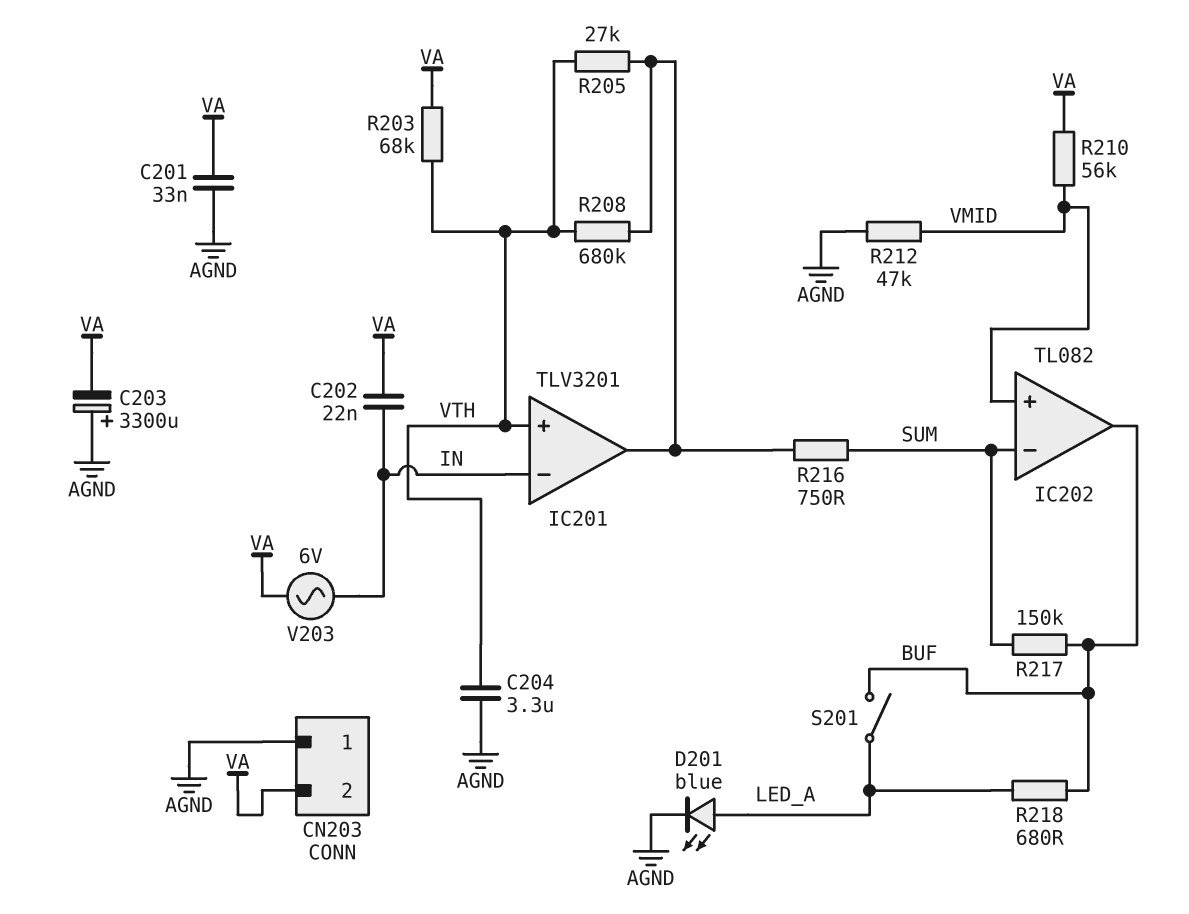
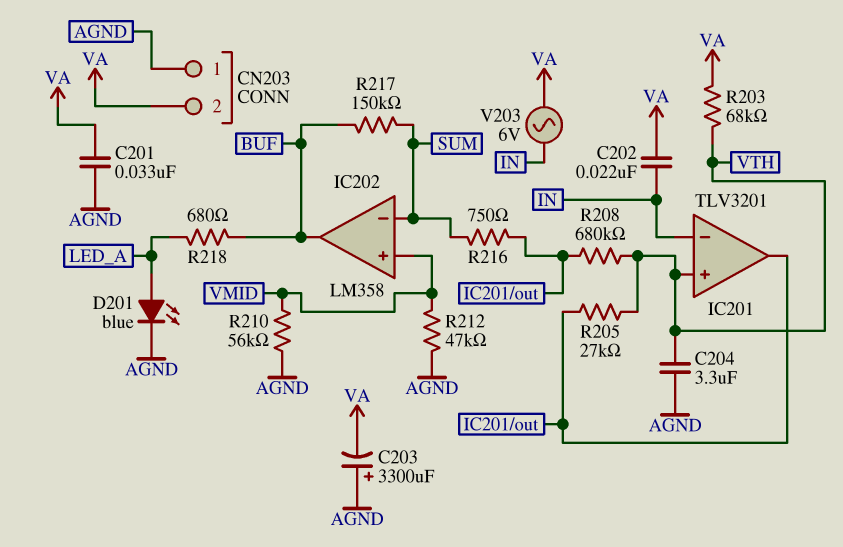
IC202: TL082 -> LM358
R210: 56k (VA, VMID) -> 56k (AGND, VMID)
S201: switch (BUF, LED_A) -> none

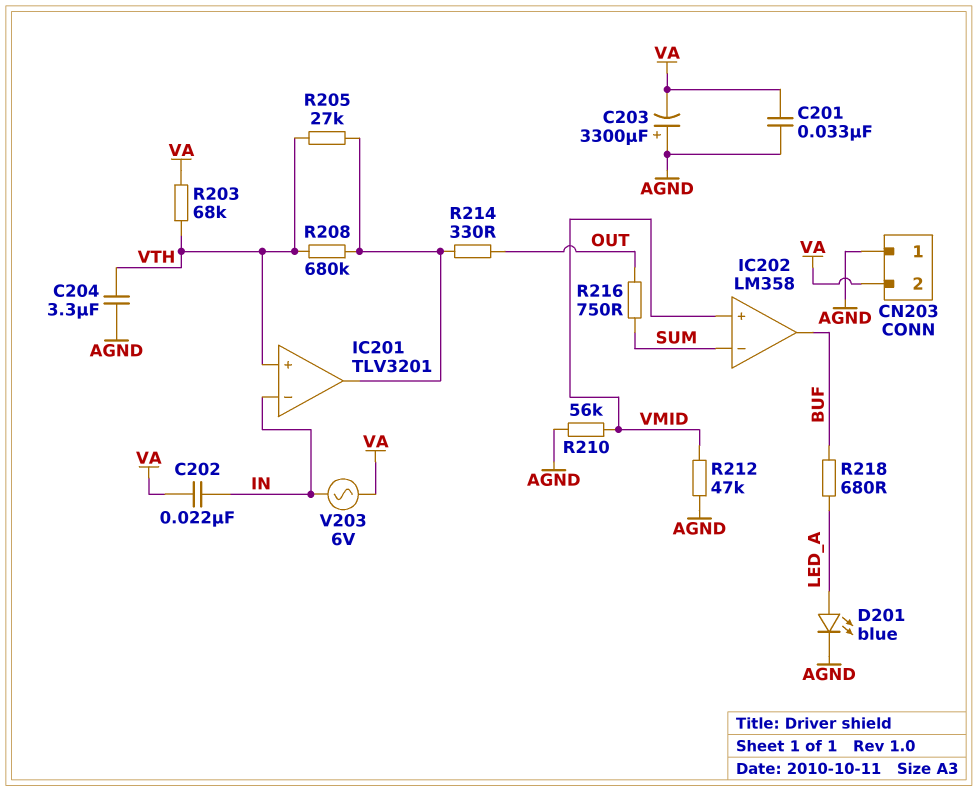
R214: none -> 330 (IC201/out, OUT)
R216: 750 (IC201/out, SUM) -> 750 (OUT, SUM)
R217: 150k (BUF, SUM) -> none

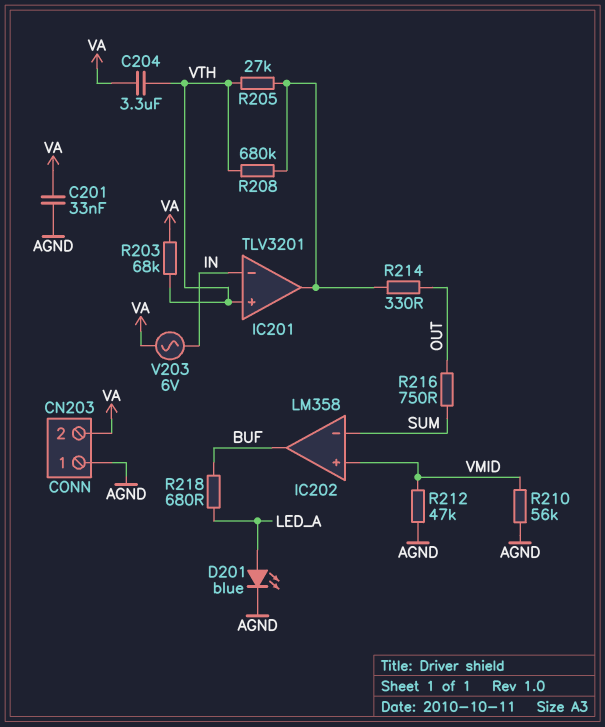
C202: 22nF (IN, VA) -> none
C203: 3300uF (plus AGND, minus VA) -> none
C204: 3.3uF (AGND, VTH) -> 3.3uF (VA, VTH)

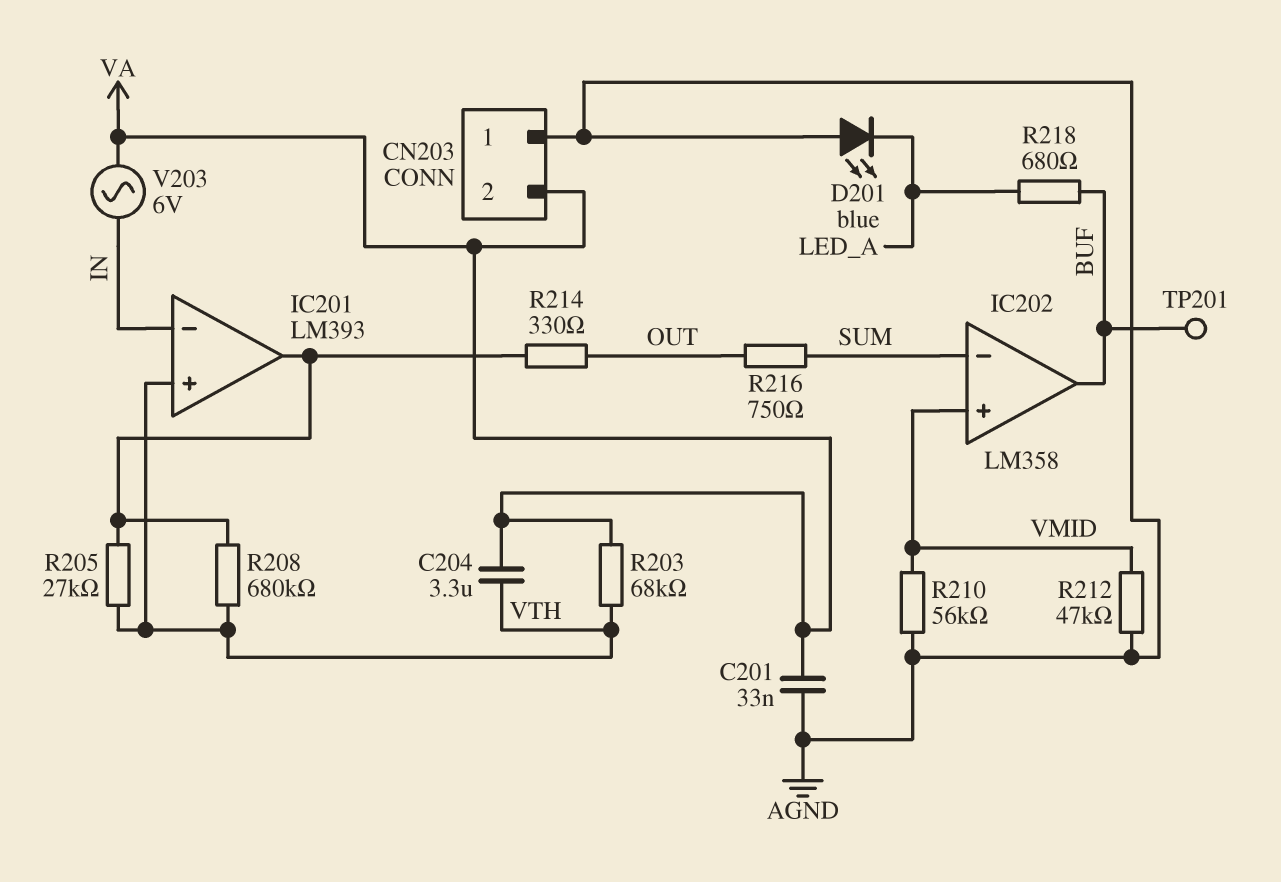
D201: LED blue (A LED_A, K AGND) -> LED blue (A AGND, K LED_A)
IC201: TLV3201 -> LM393
TP201: none -> test point (BUF)

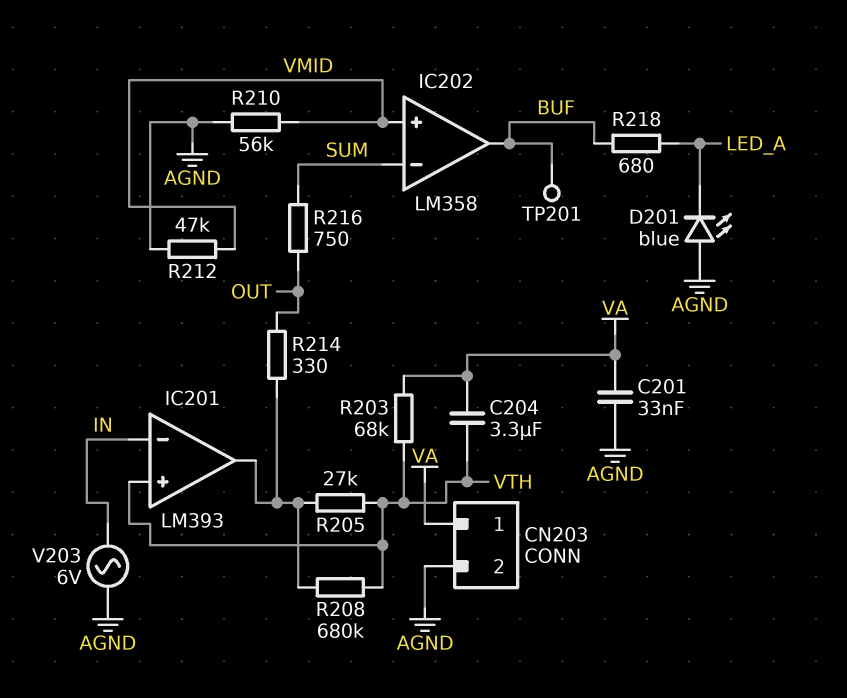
CN203 pin 1: AGND -> VA
CN203 pin 2: VA -> AGND
V203: AC 6V (IN, VA) -> AC 6V (AGND, IN)

